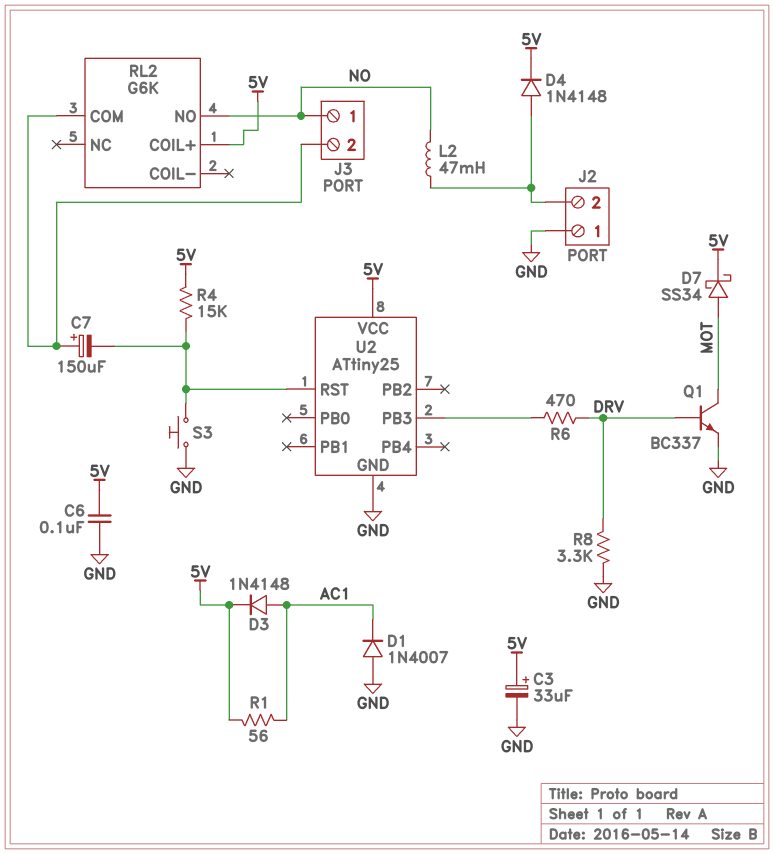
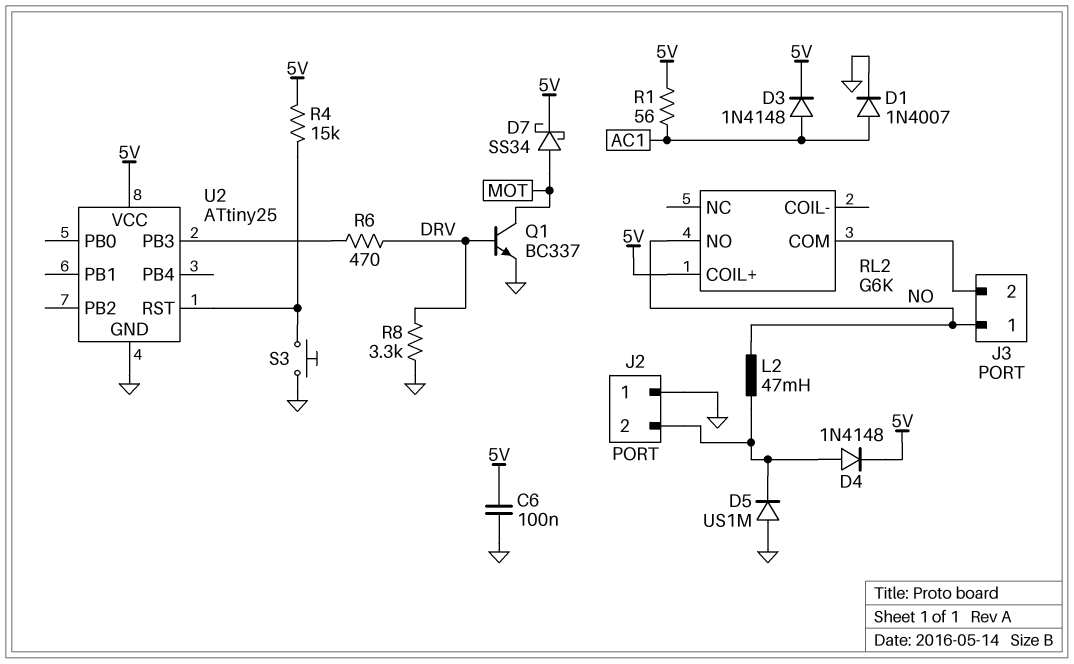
C3: 33uF (plus 5V, minus GND) -> none
C7: 150uF (plus J3/2, minus U2/RST) -> none
D1: diode 1N4007 (A GND, K AC1) -> diode 1N4007 (A AC1, K GND)
D5: none -> diode US1M (A GND, K J2/2)

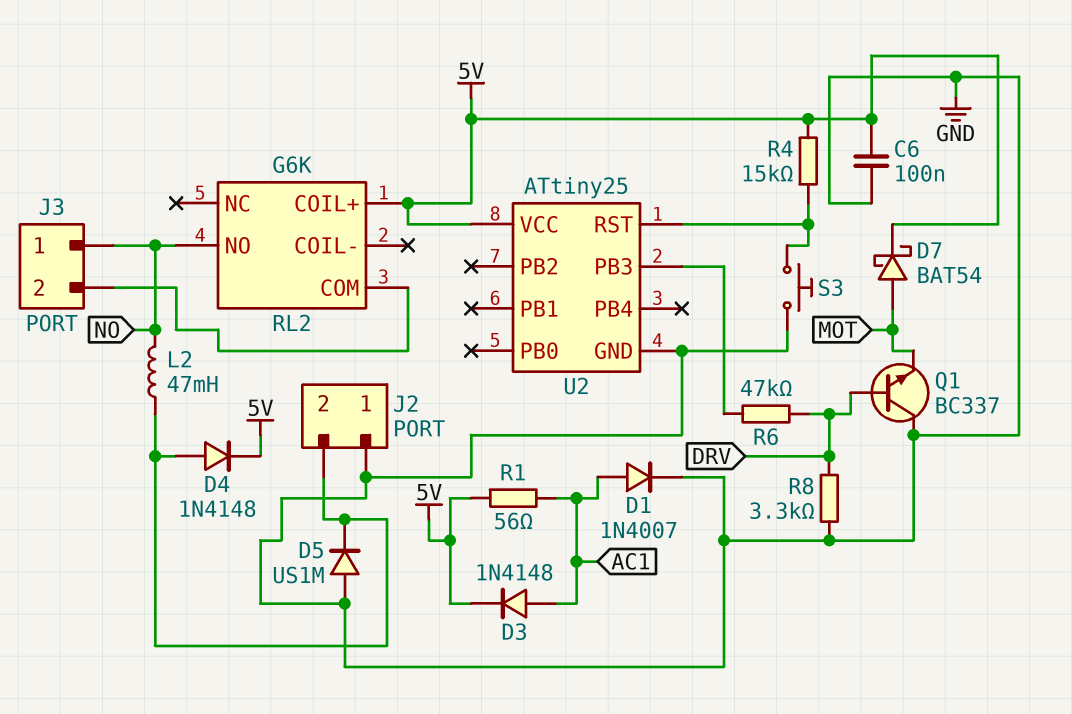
D7: schottky SS34 (A MOT, K 5V) -> schottky BAT54 (A MOT, K 5V)
Q1: NPN BC337 (B DRV, C MOT, E GND) -> NPN BC337 (B DRV, C GND, E MOT)
R6: 470 (DRV, U2/PB3) -> 47k (DRV, U2/PB3)

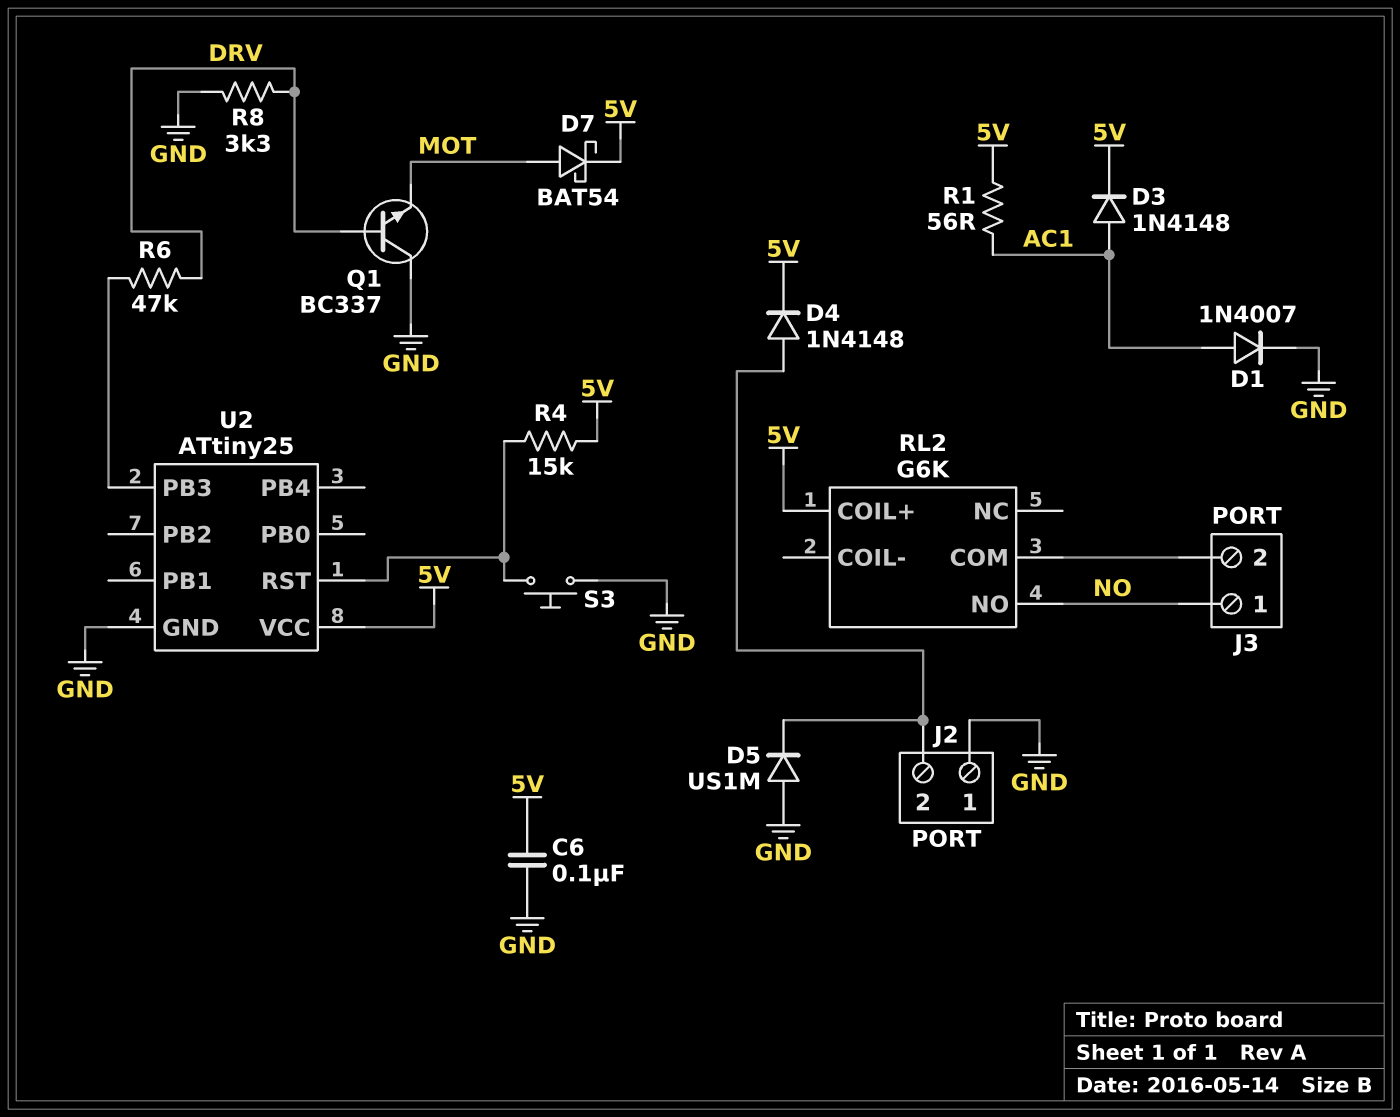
L2: 47mH (J2/2, NO) -> none

